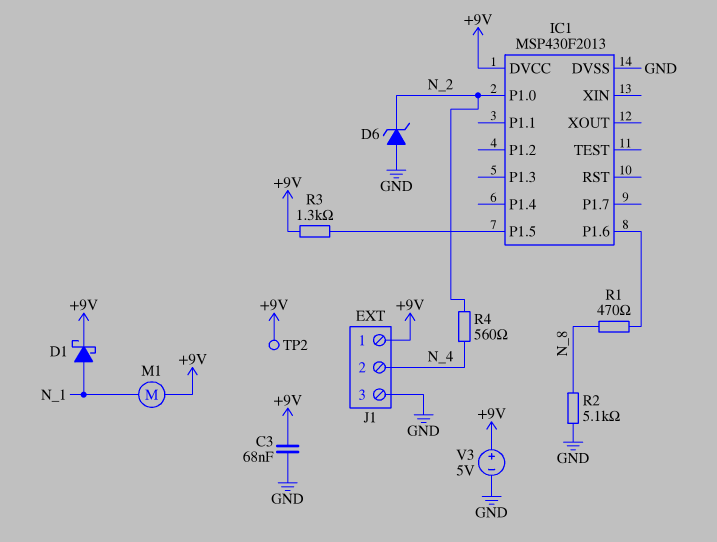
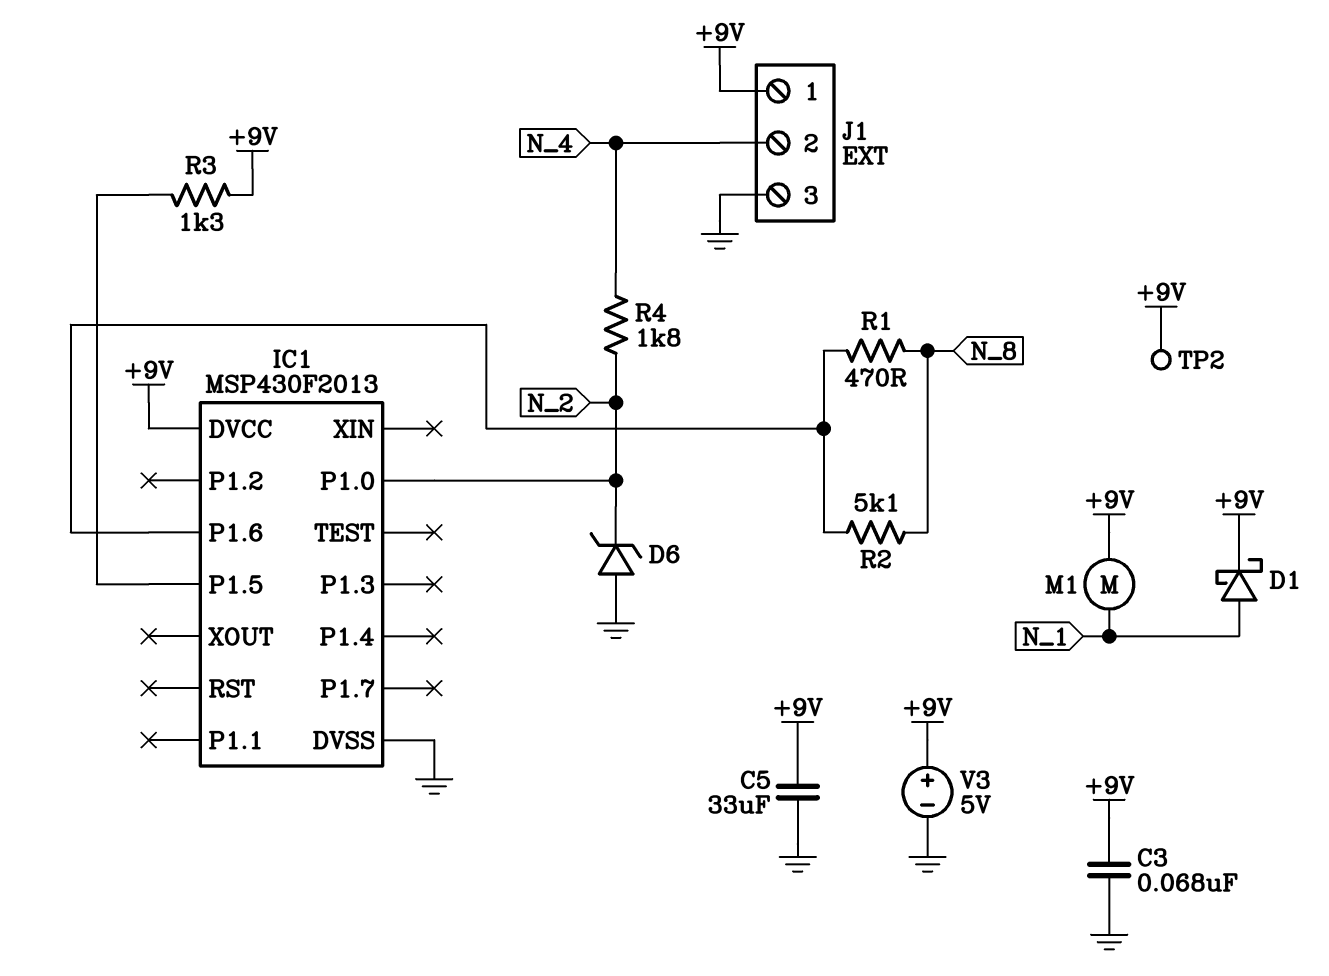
C5: none -> 33uF (+9V, GND)
R2: 5.1k (GND, N_8) -> 5.1k (IC1/P1.6, N_8)
R4: 560 (N_2, N_4) -> 1.8k (N_2, N_4)

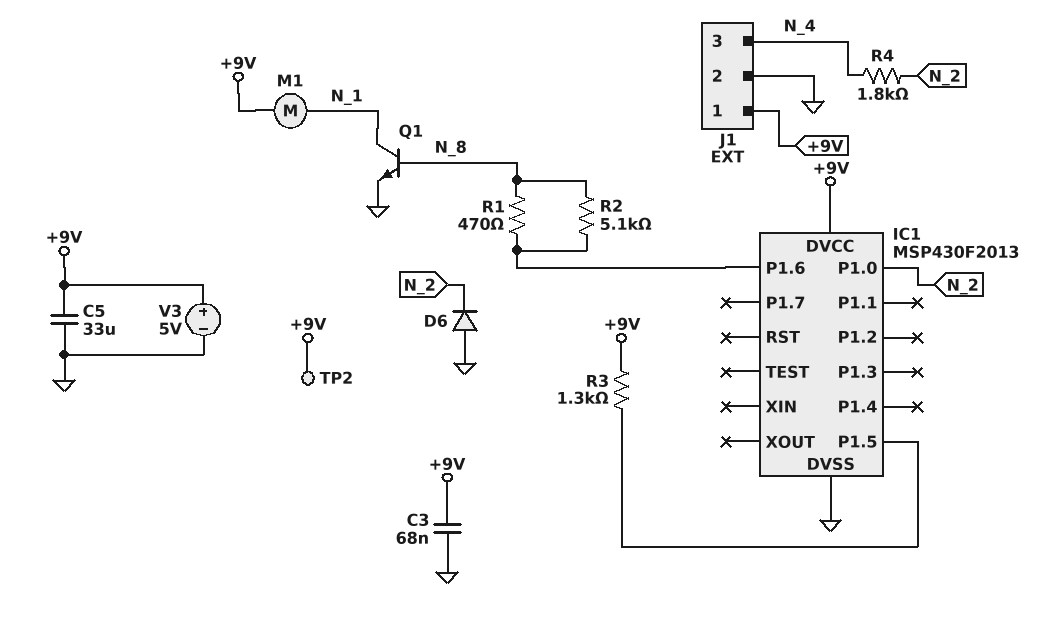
D1: schottky (A N_1, K +9V) -> none
D6: zener (A GND, K N_2) -> diode (A GND, K N_2)
J1 pin 2: N_4 -> GND
J1 pin 3: GND -> N_4
Q1: none -> NPN (B N_8, C N_1, E GND)

